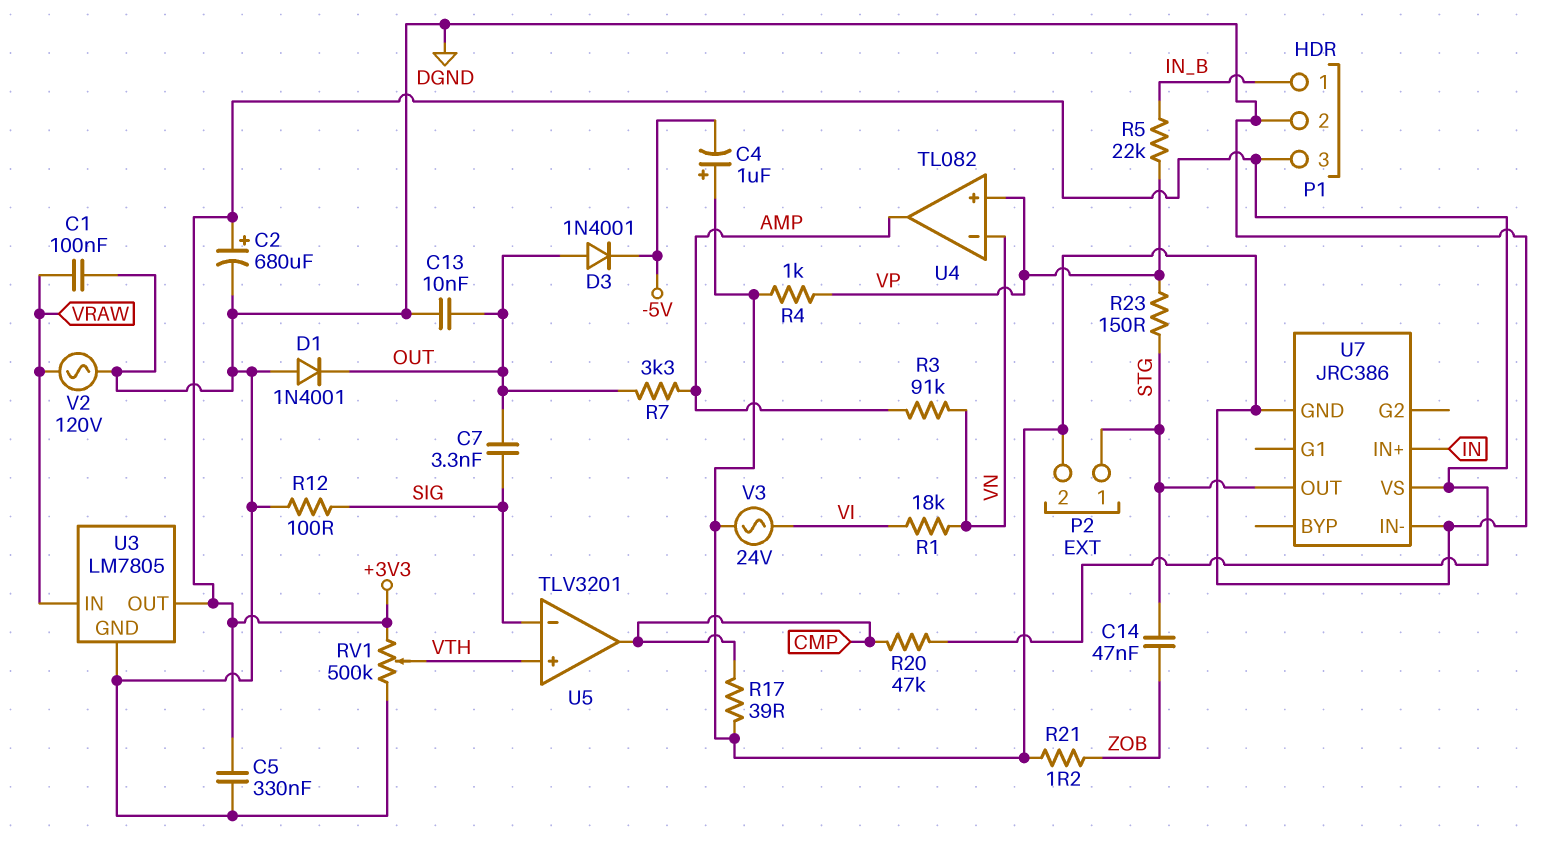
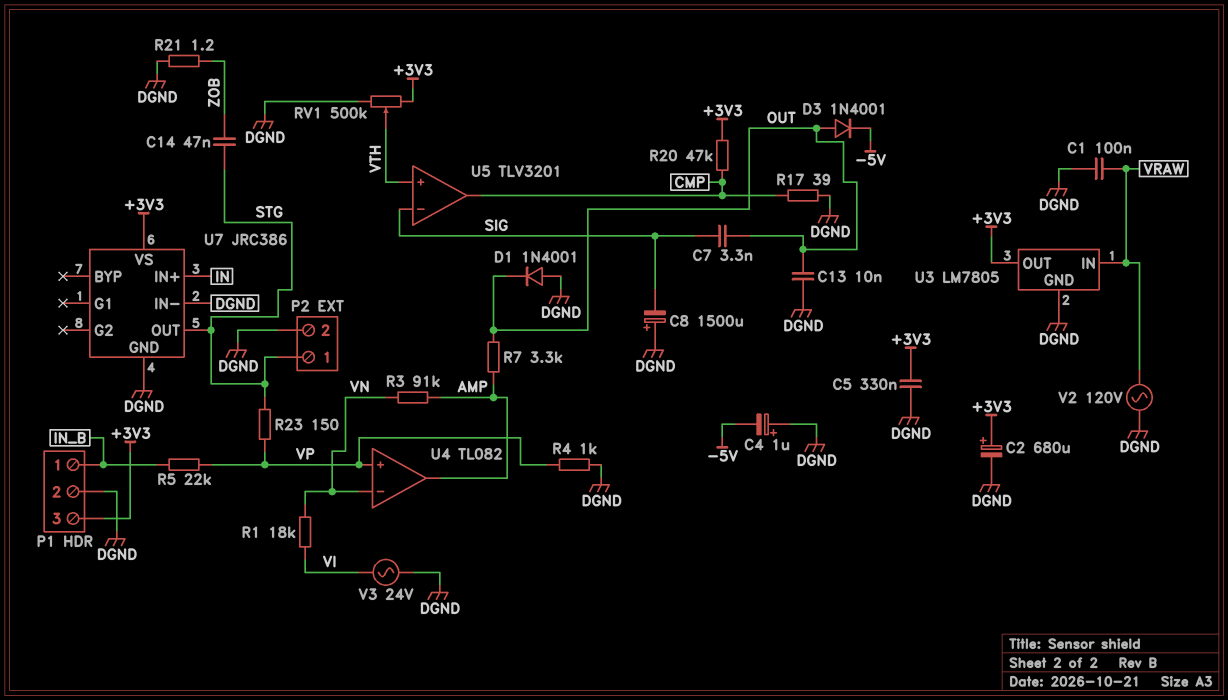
C8: none -> 1500uF (plus DGND, minus SIG)
R12: 100 (DGND, SIG) -> none

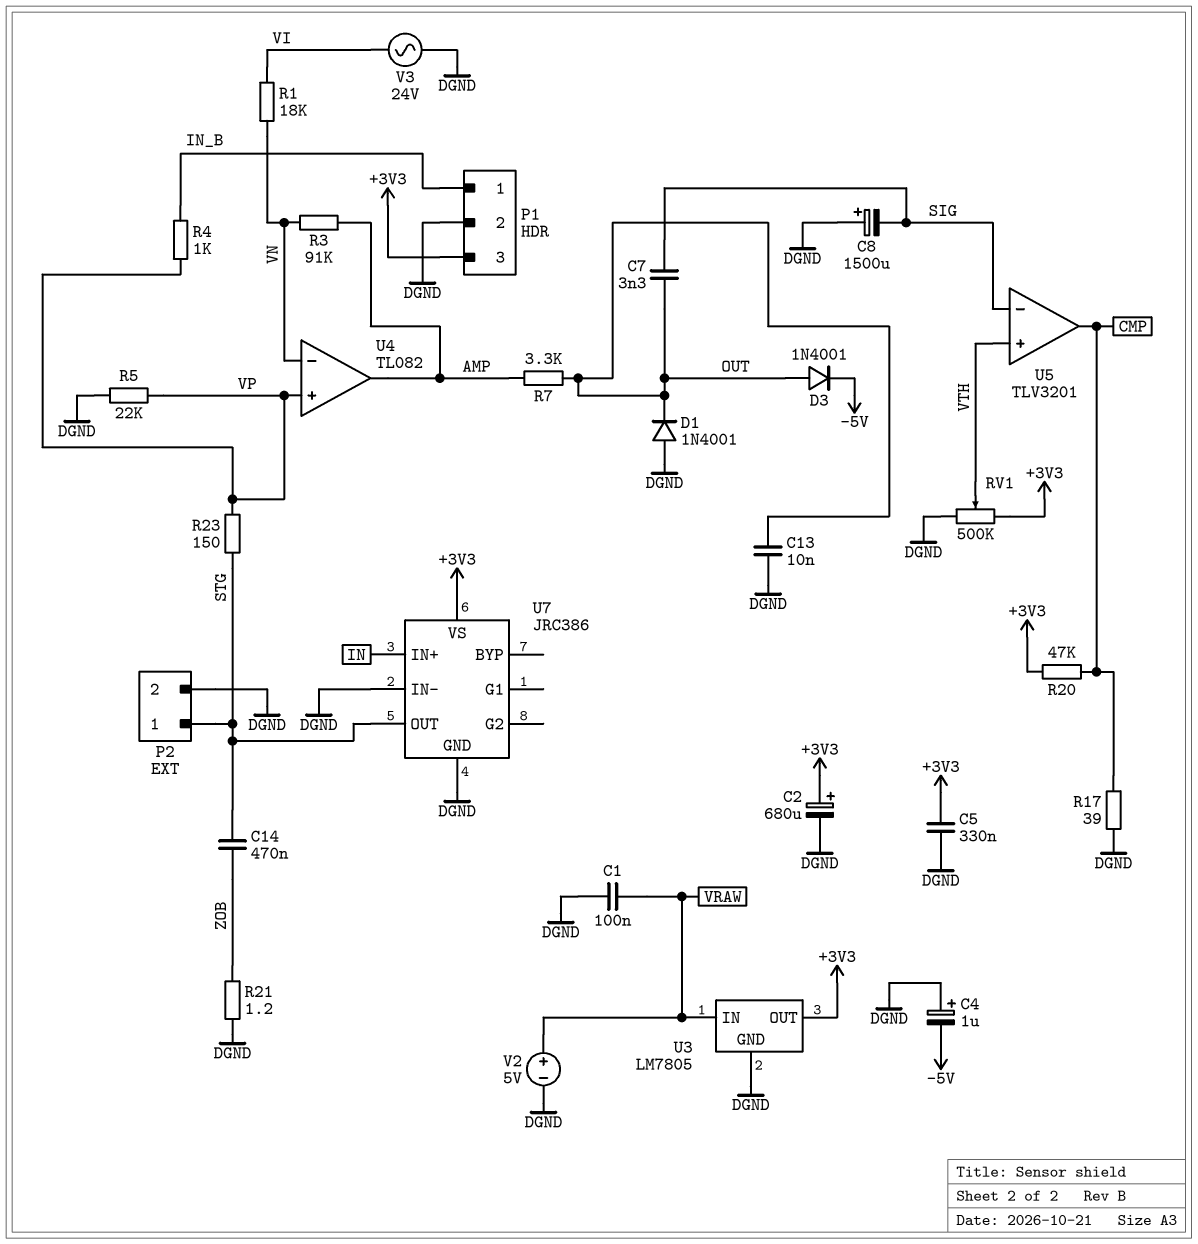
C14: 47nF (STG, ZOB) -> 470nF (STG, ZOB)
R4: 1k (DGND, VP) -> 1k (IN_B, VP)
R5: 22k (IN_B, VP) -> 22k (DGND, VP)
V2: AC 120V (DGND, VRAW) -> 5V (plus VRAW, minus DGND)

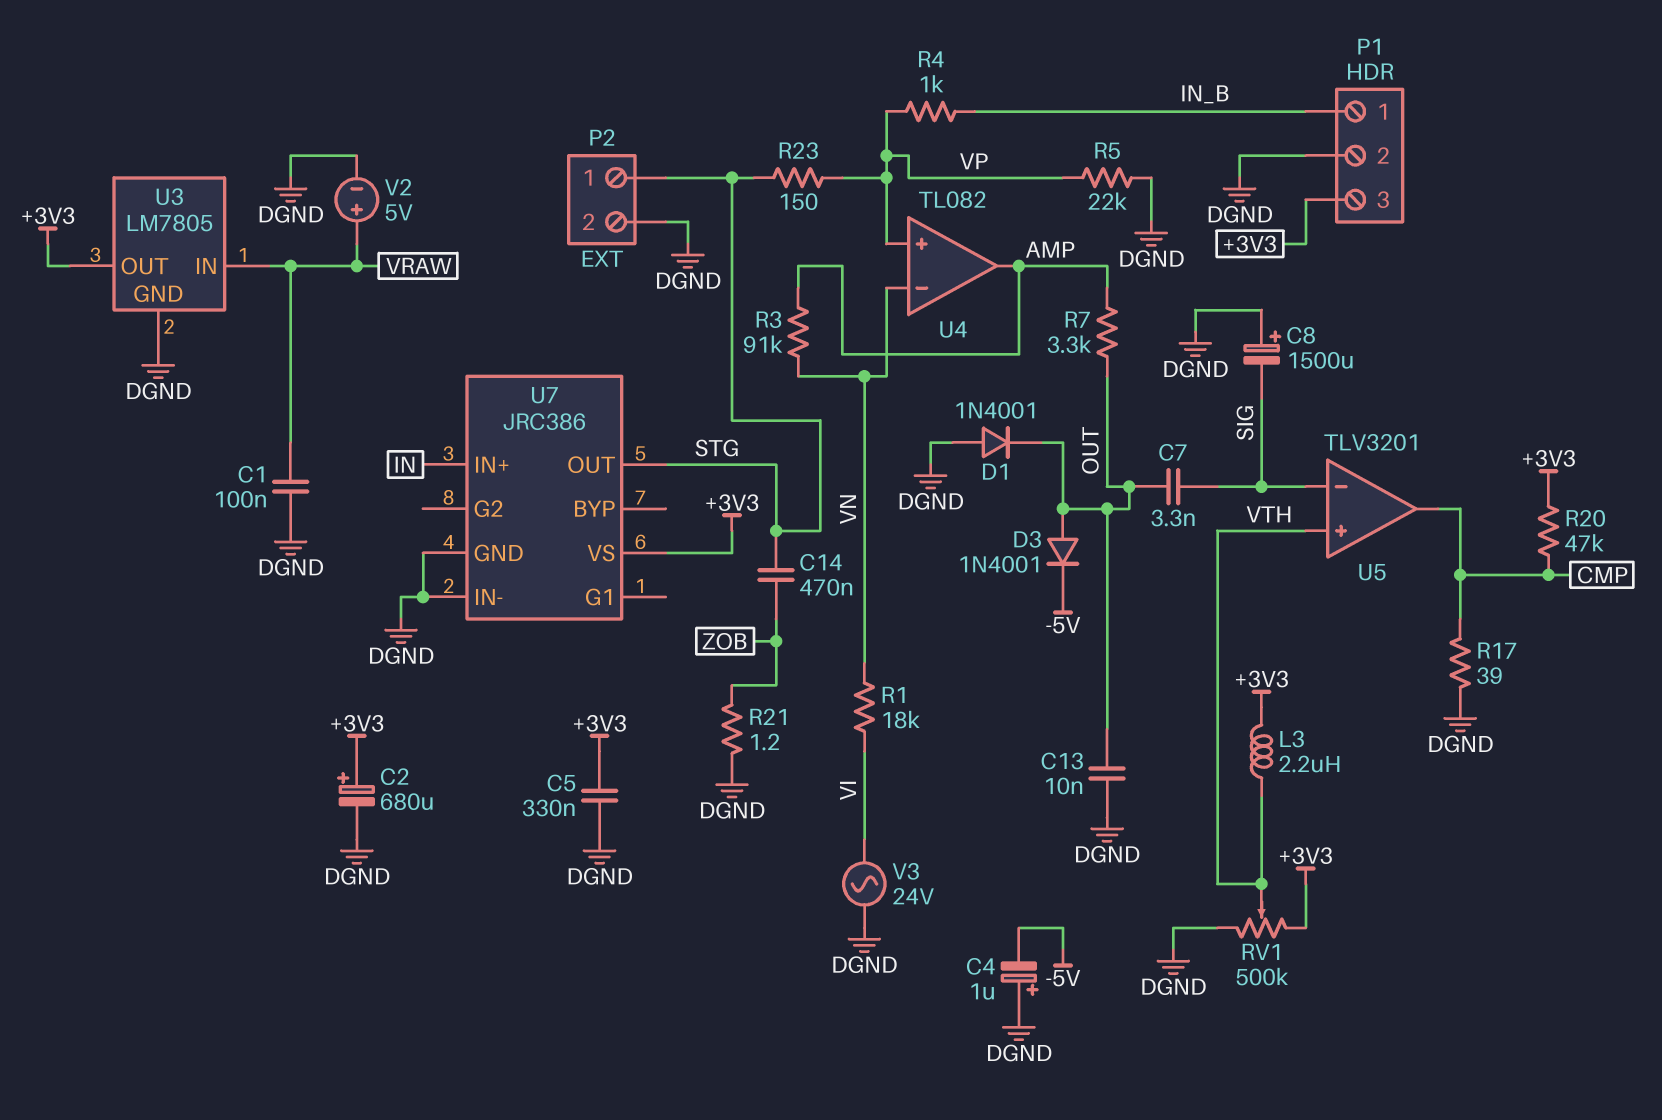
L3: none -> 2.2uH (+3V3, VTH)

